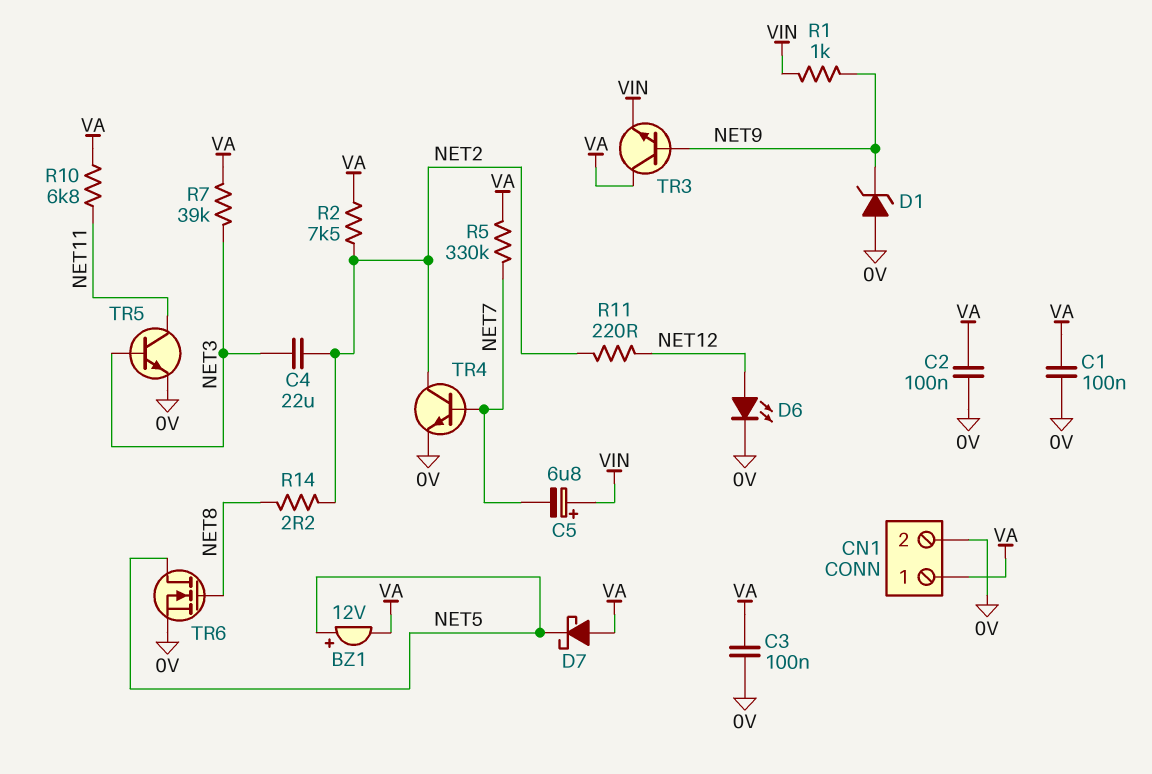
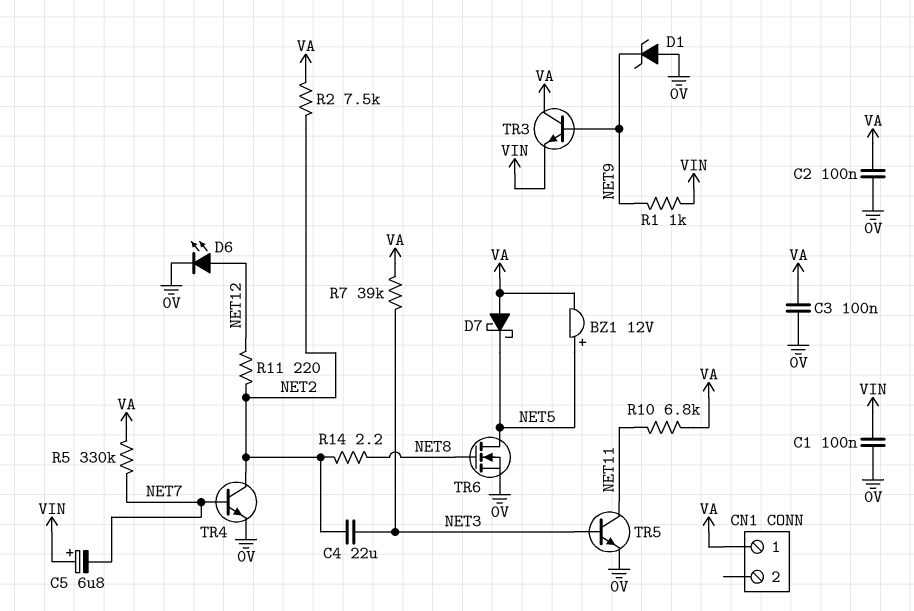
C1: 100nF (0V, VA) -> 100nF (0V, VIN)
CN1 pin 2: 0V -> none

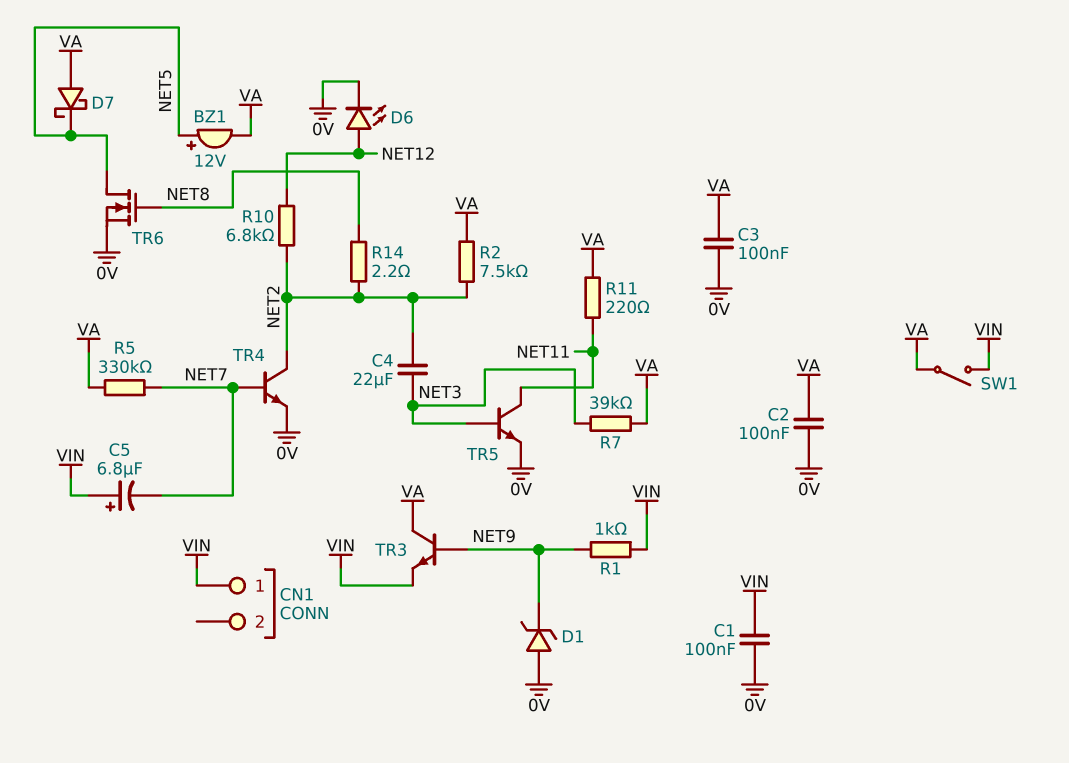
CN1 pin 1: VA -> VIN
R10: 6.8k (NET11, VA) -> 6.8k (NET2, NET12)
R11: 220 (NET2, NET12) -> 220 (NET11, VA)
SW1: none -> switch (VA, VIN)

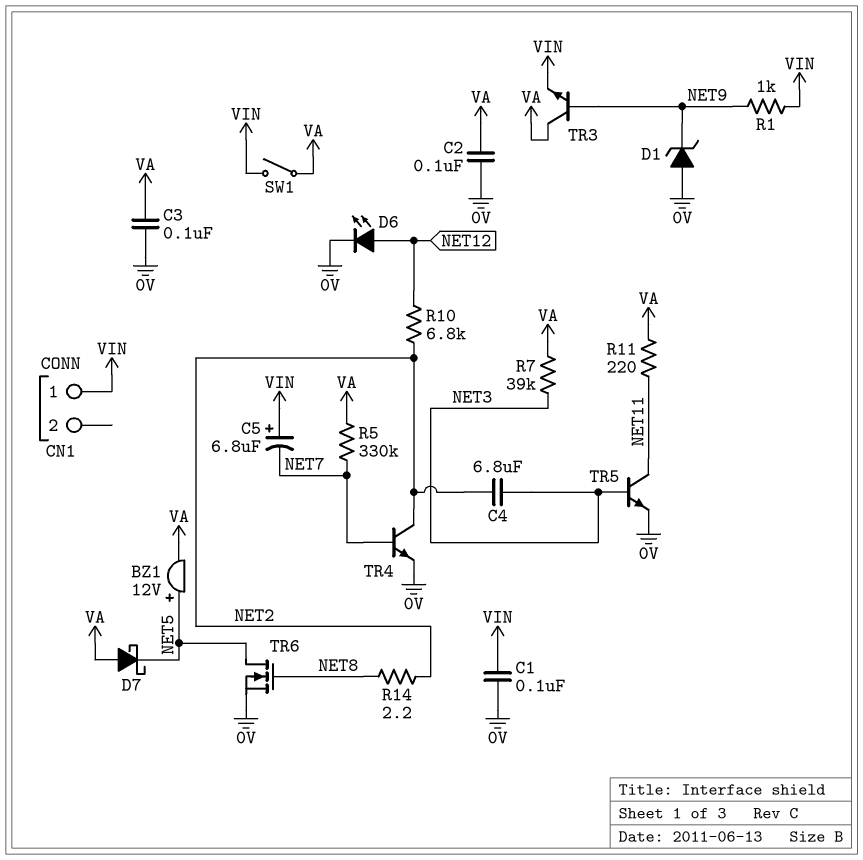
C4: 22uF (NET2, NET3) -> 6.8uF (NET2, NET3)
R2: 7.5k (NET2, VA) -> none

